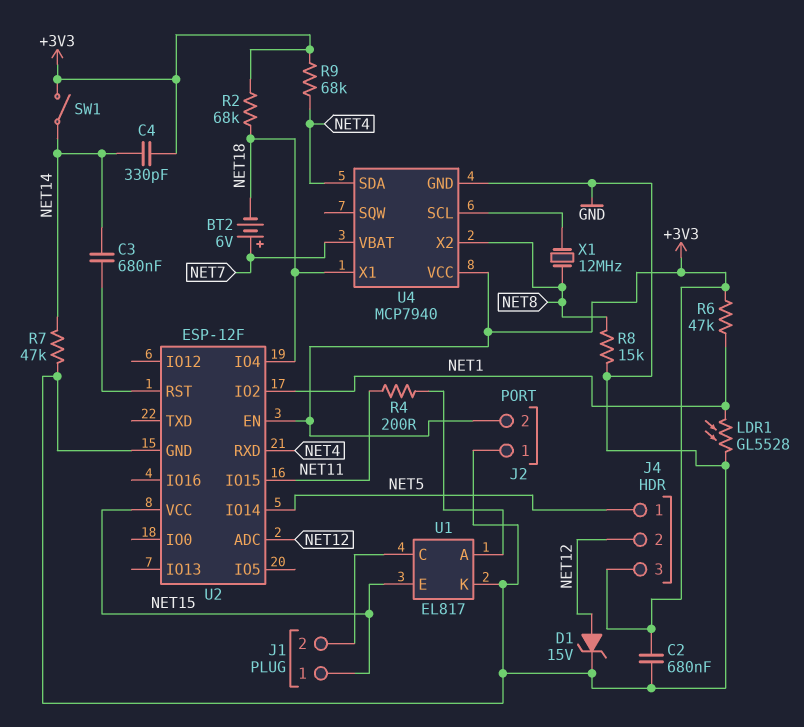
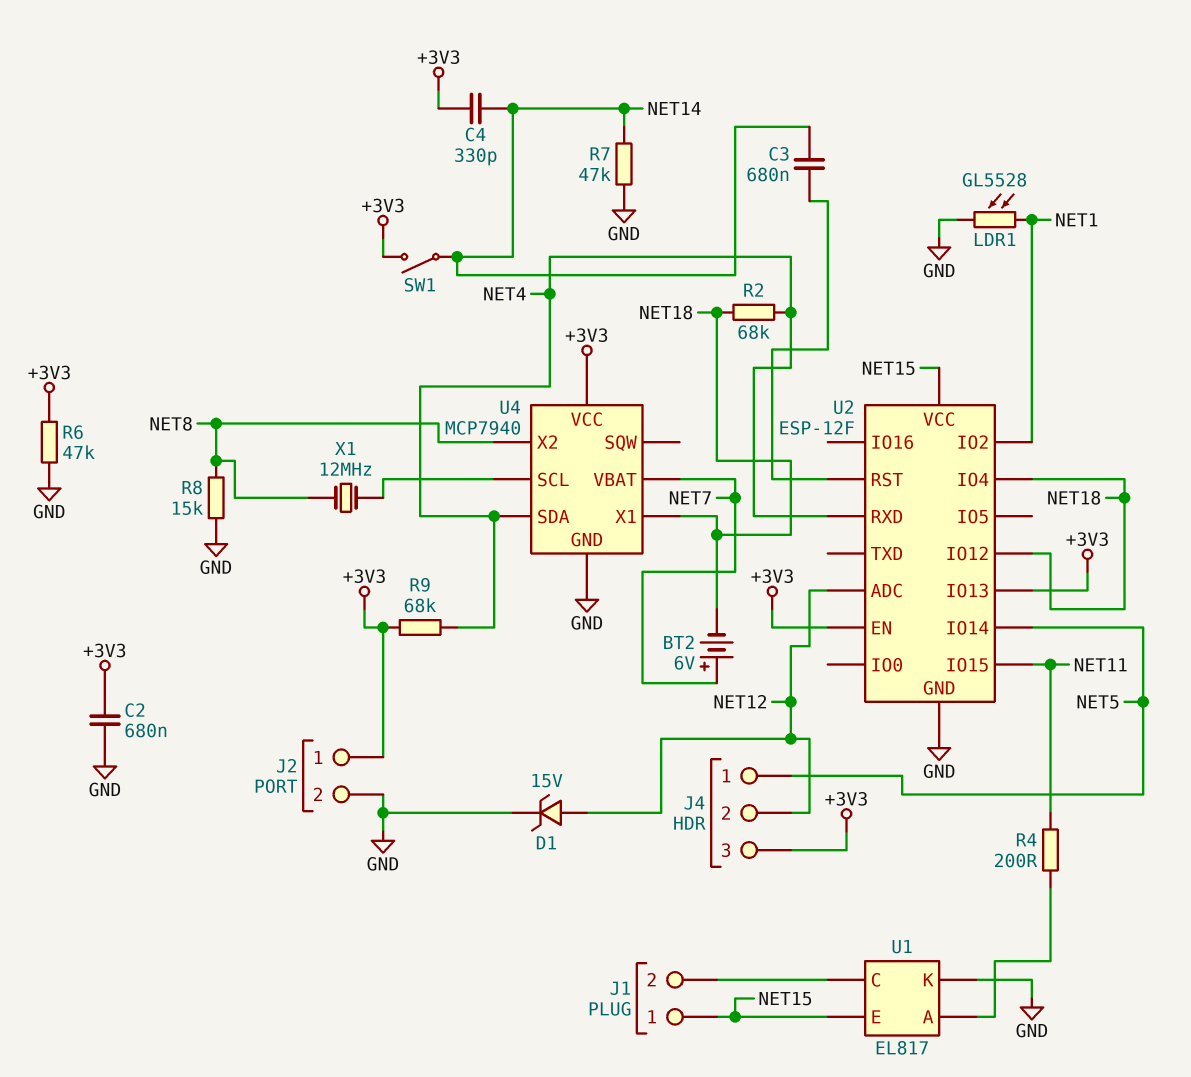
J2 pin 1: GND -> +3V3
J2 pin 2: +3V3 -> GND
R2: 68k (+3V3, NET18) -> 68k (NET4, NET18)
R6: 47k (+3V3, NET1) -> 47k (+3V3, GND)
U2 pin IO12: none -> NET18
U2 pin IO13: none -> +3V3

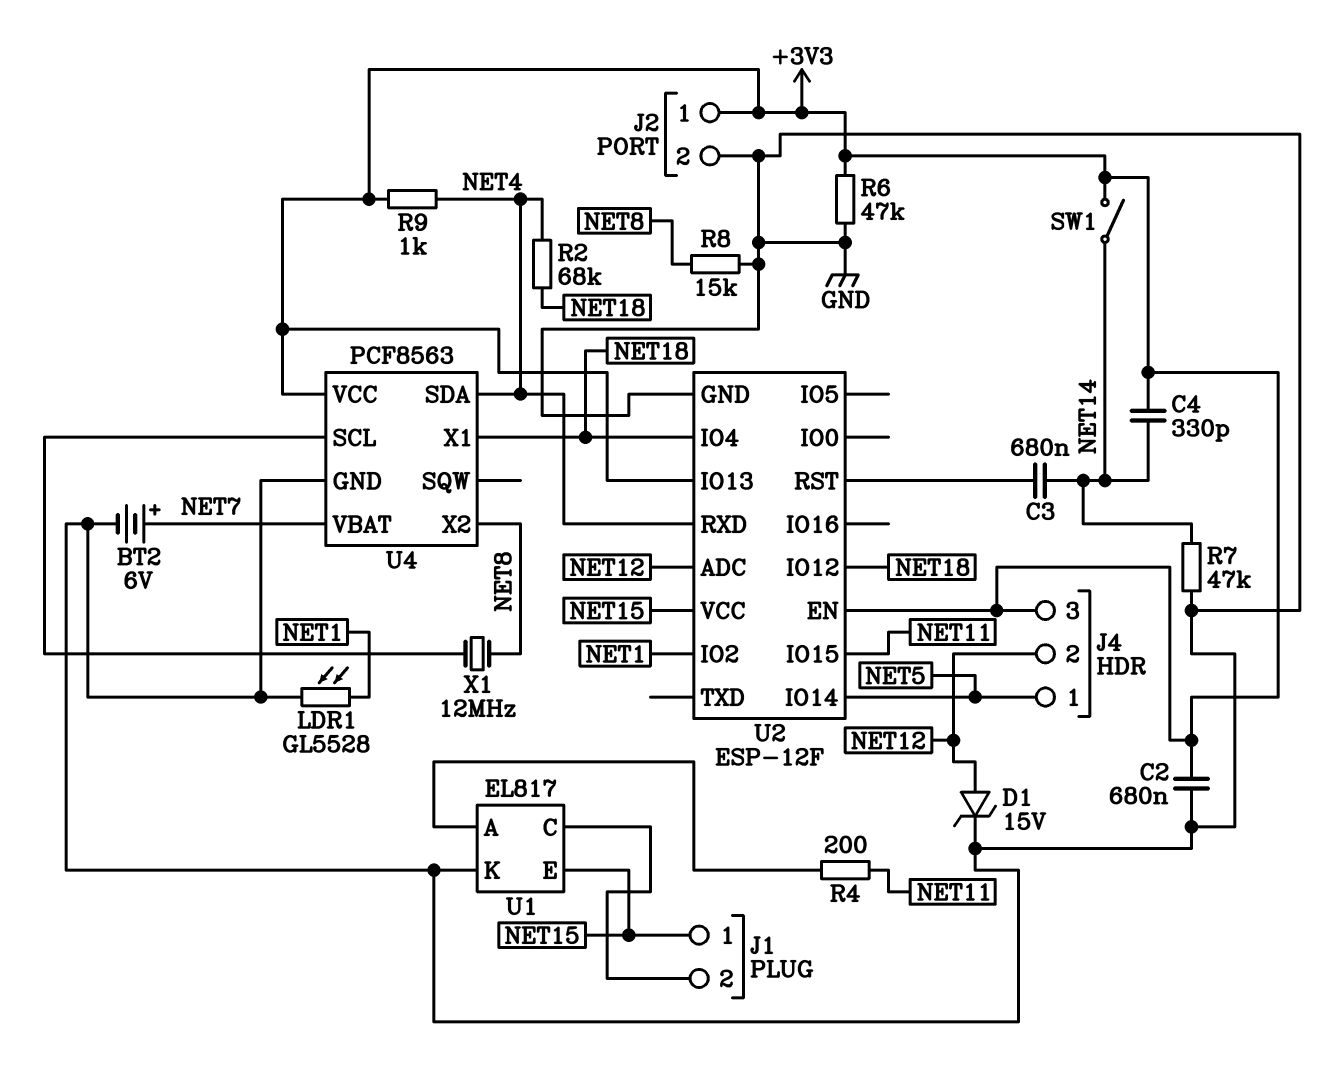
BT2: 6V (plus NET7, minus NET18) -> 6V (plus NET7, minus GND)
R9: 68k (+3V3, NET4) -> 1k (+3V3, NET4)
U4: MCP7940 -> PCF8563

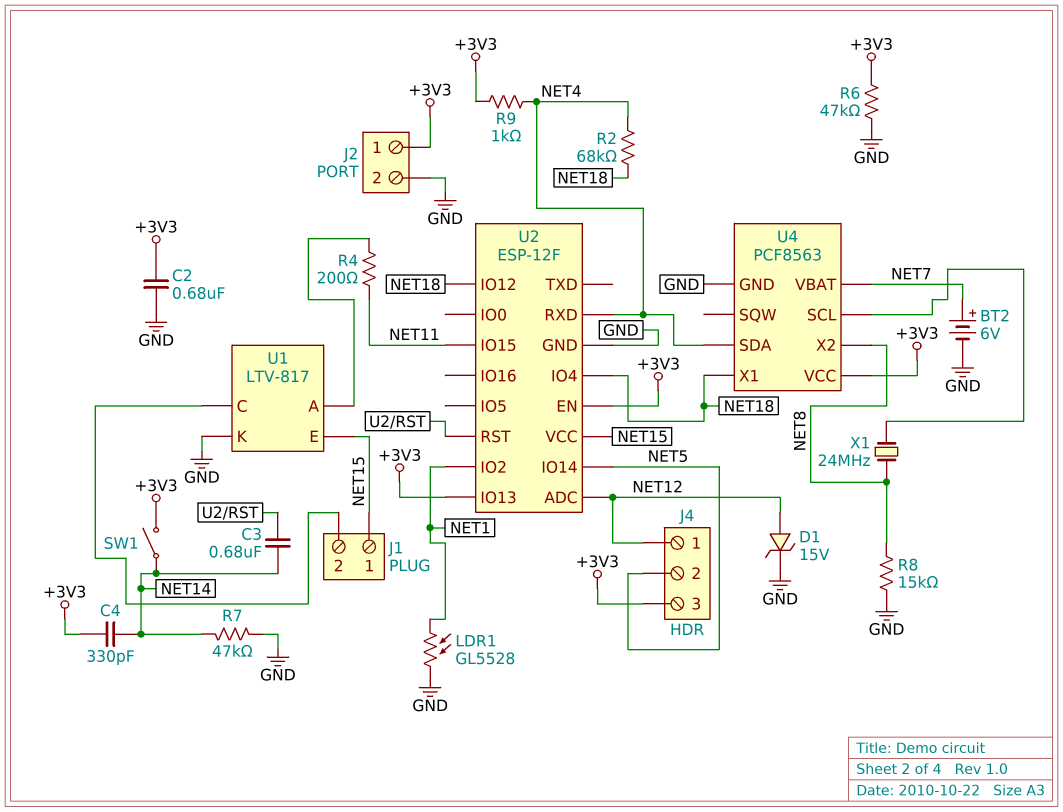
J4 pin 1: NET5 -> NET12
J4 pin 2: NET12 -> NET5
U1: EL817 -> LTV-817
X1: 12MHz (NET8, U4/SCL) -> 24MHz (NET8, U4/SCL)

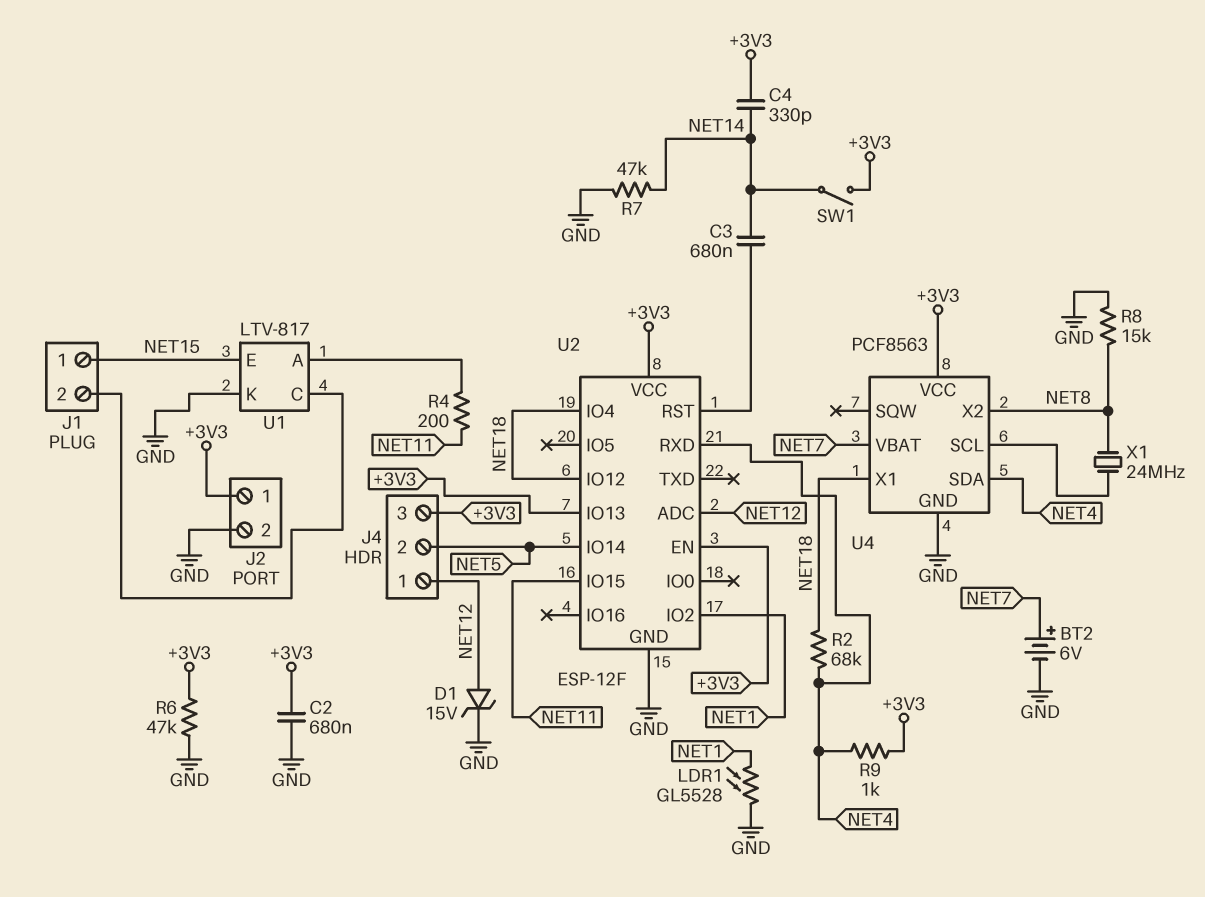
U2 pin VCC: NET15 -> +3V3

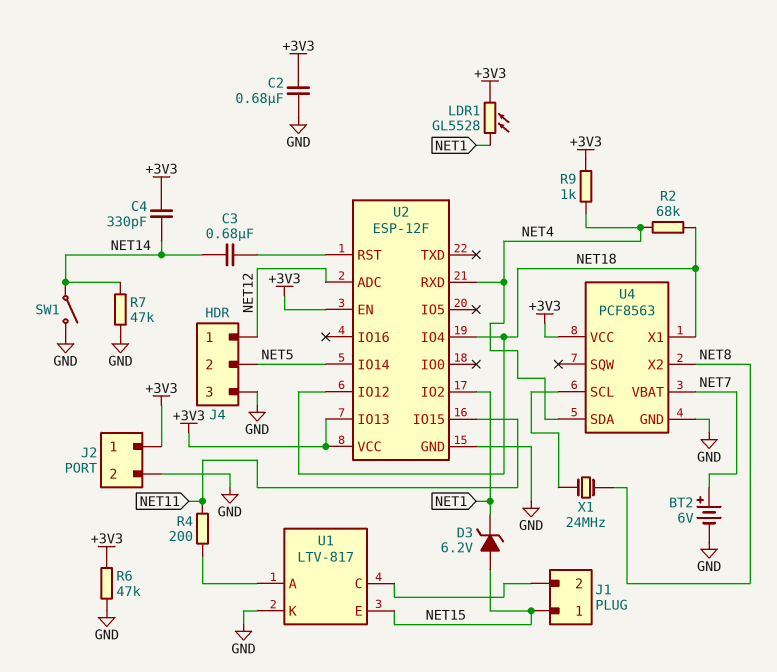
D1: zener 15V (A NET12, K GND) -> none
D3: none -> zener 6.2V (A NET15, K NET1)
J4 pin 3: +3V3 -> GND
LDR1: GL5528 (GND, NET1) -> GL5528 (+3V3, NET1)
R8: 15k (GND, NET8) -> none
SW1: switch (+3V3, NET14) -> switch (GND, NET14)

